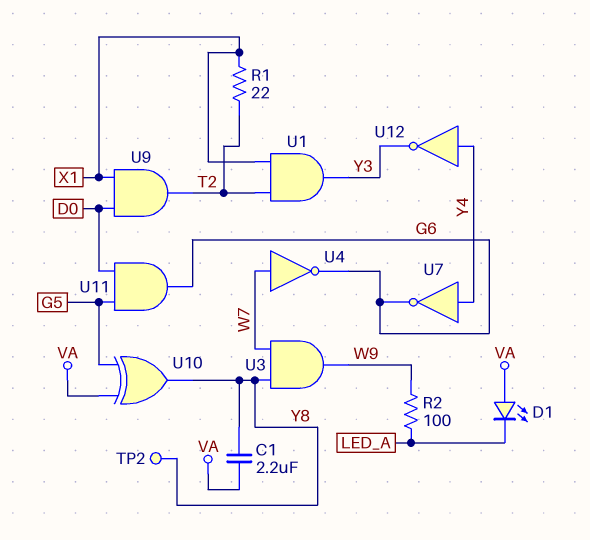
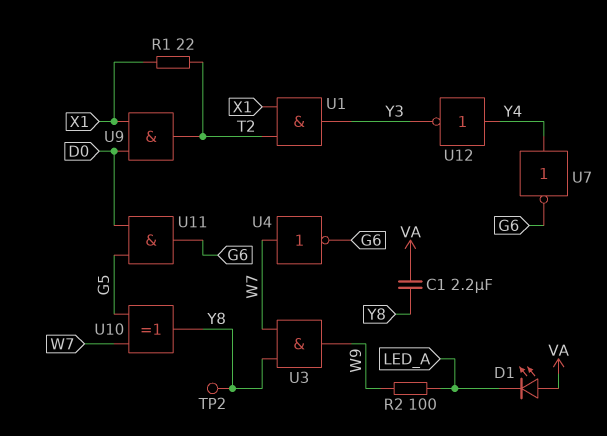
U10: XOR (in G5, in VA, out Y8) -> XOR (in G5, in W7, out Y8)

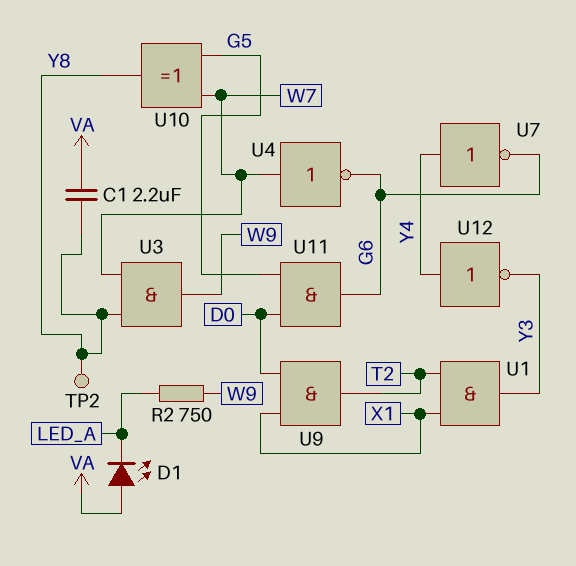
R1: 22 (T2, X1) -> none
R2: 100 (LED_A, W9) -> 750 (LED_A, W9)

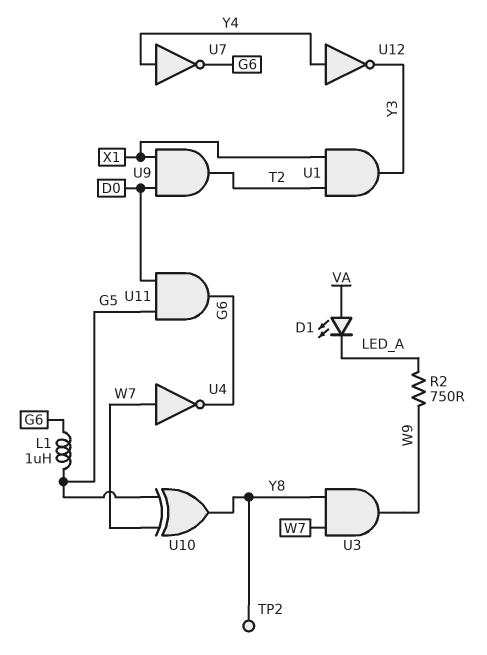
C1: 2.2uF (VA, Y8) -> none
L1: none -> 1uH (G5, G6)

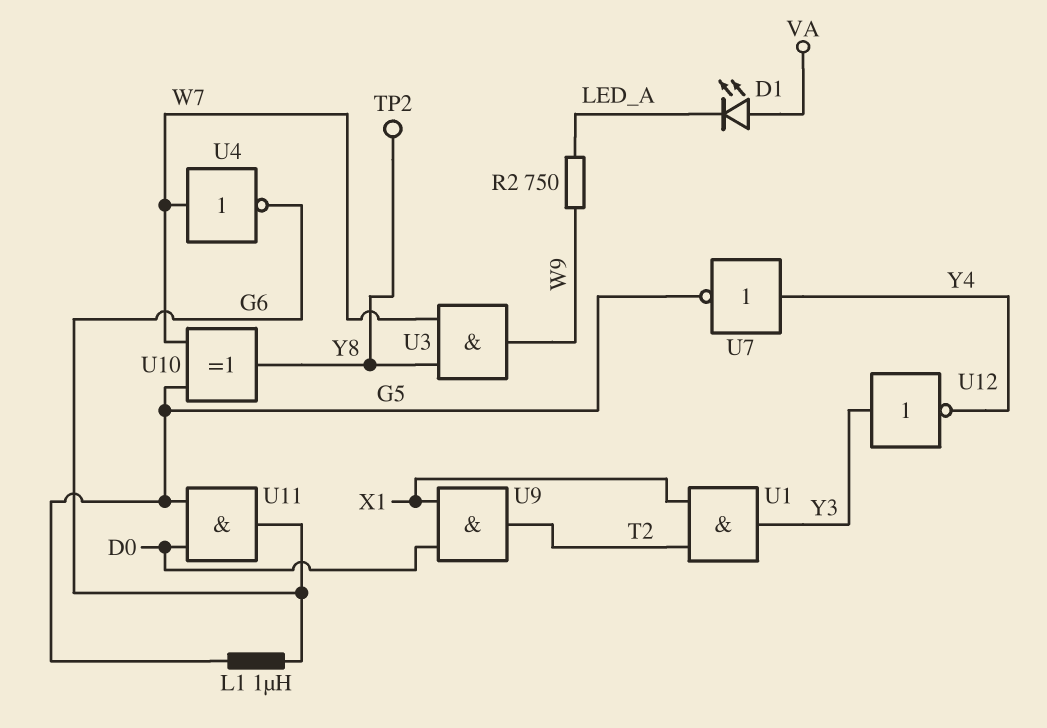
U7: NOT (in Y4, out G6) -> NOT (in Y4, out G5)
U12: NOT (in Y4, out Y3) -> NOT (in Y3, out Y4)

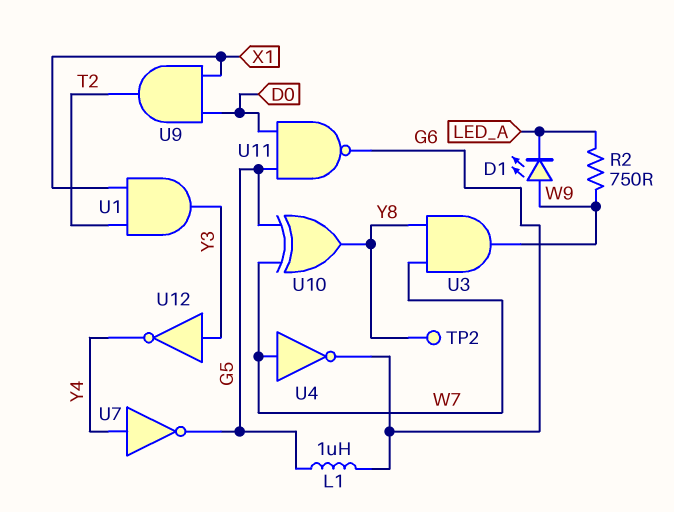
D1: LED (A VA, K LED_A) -> LED (A W9, K LED_A)
U11: AND (in D0, in G5, out G6) -> NAND (in D0, in G5, out G6)

